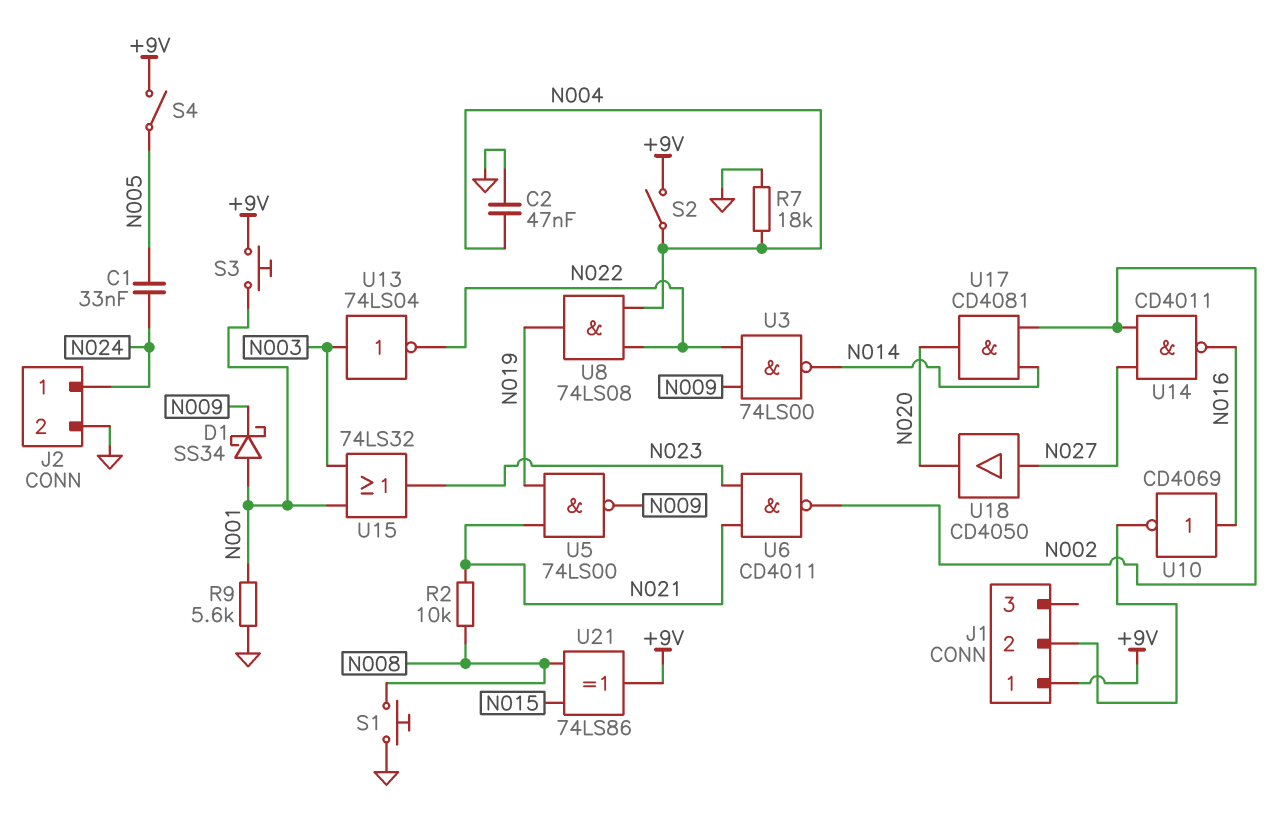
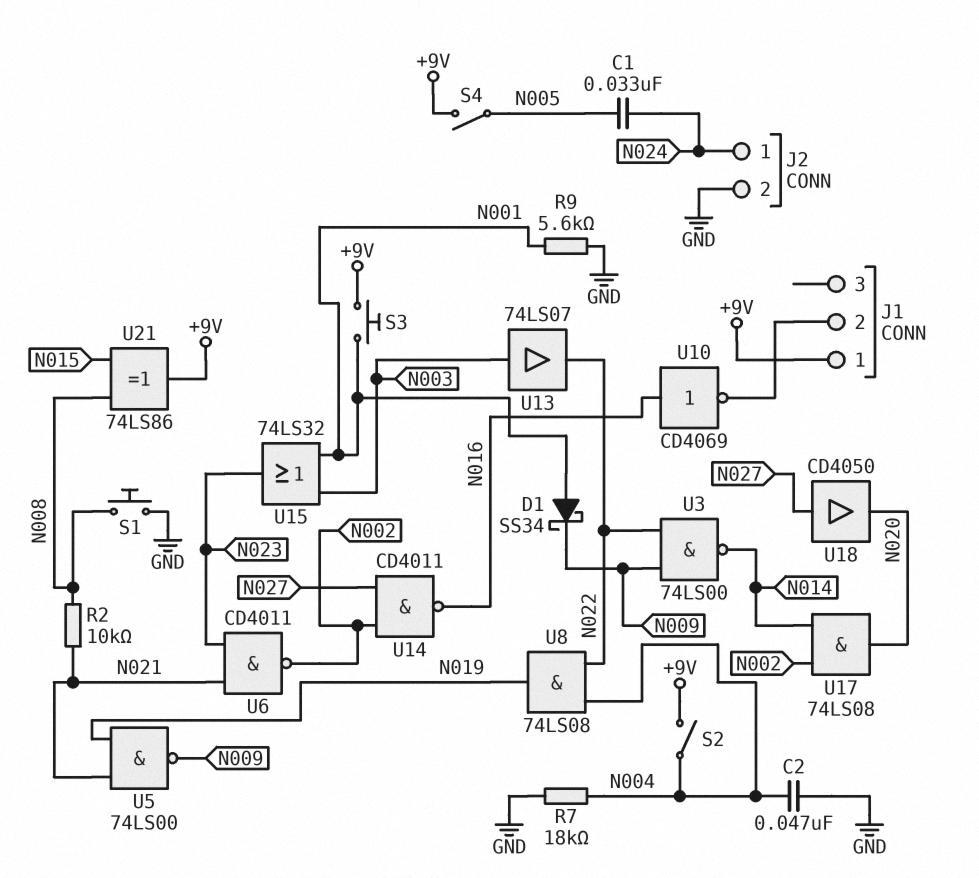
U13: NOT 74LS04 (in N003, out N022) -> buffer 74LS07 (in N003, out N022)
U17: AND CD4081 (in N002, in N014, out N020) -> AND 74LS08 (in N002, in N014, out N020)

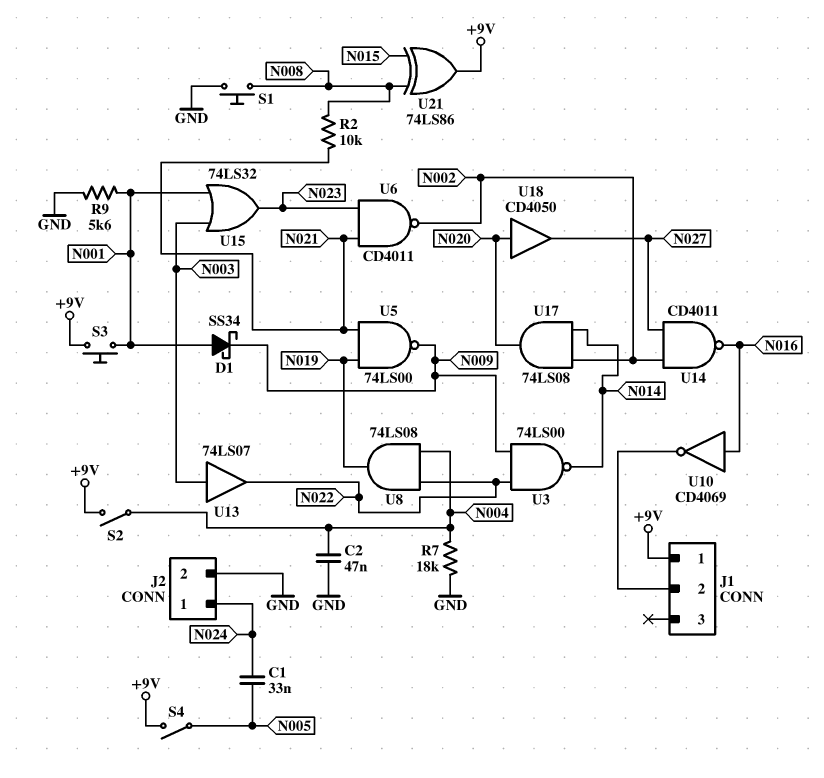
U18: buffer CD4050 (in N027, out N020) -> buffer CD4050 (in N020, out N027)

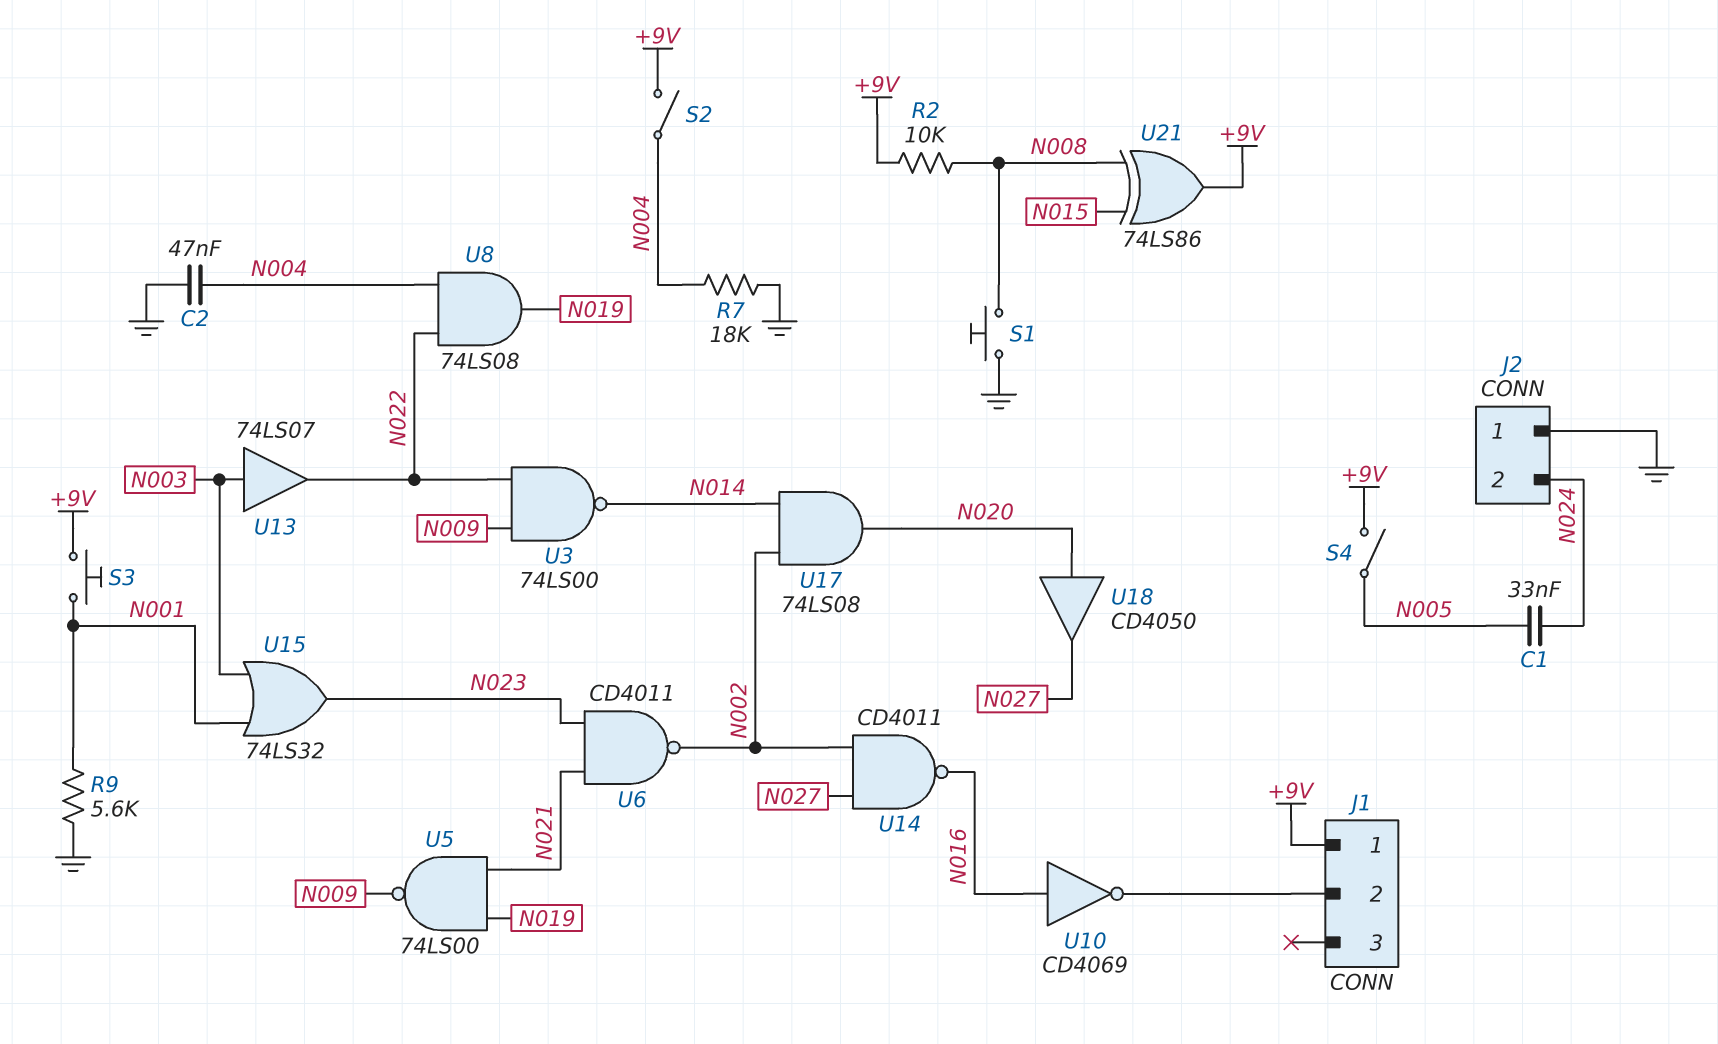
D1: schottky SS34 (A N001, K N009) -> none
J2 pin 1: N024 -> GND
J2 pin 2: GND -> N024
R2: 10k (N008, N021) -> 10k (+9V, N008)

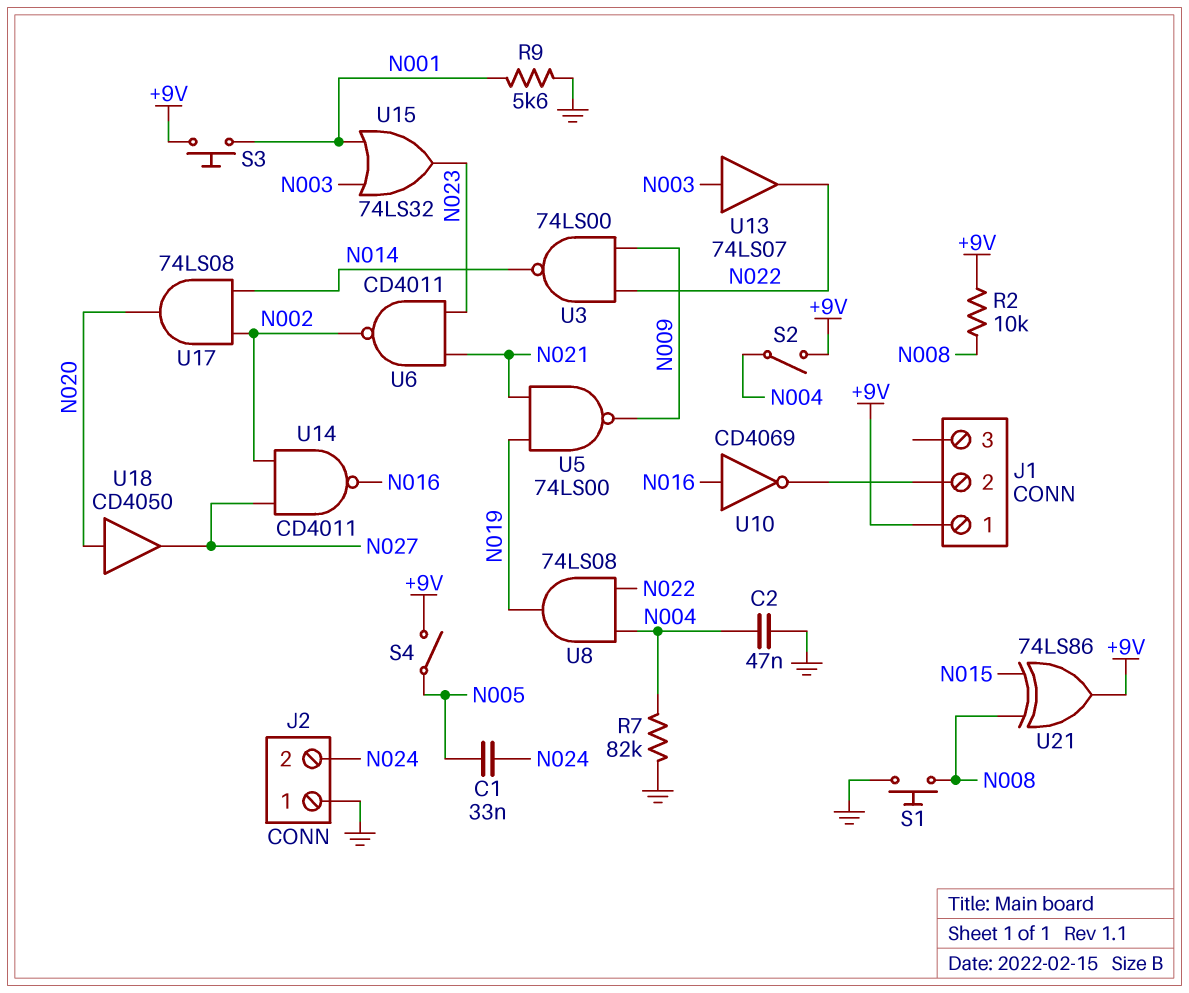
R7: 18k (GND, N004) -> 82k (GND, N004)

